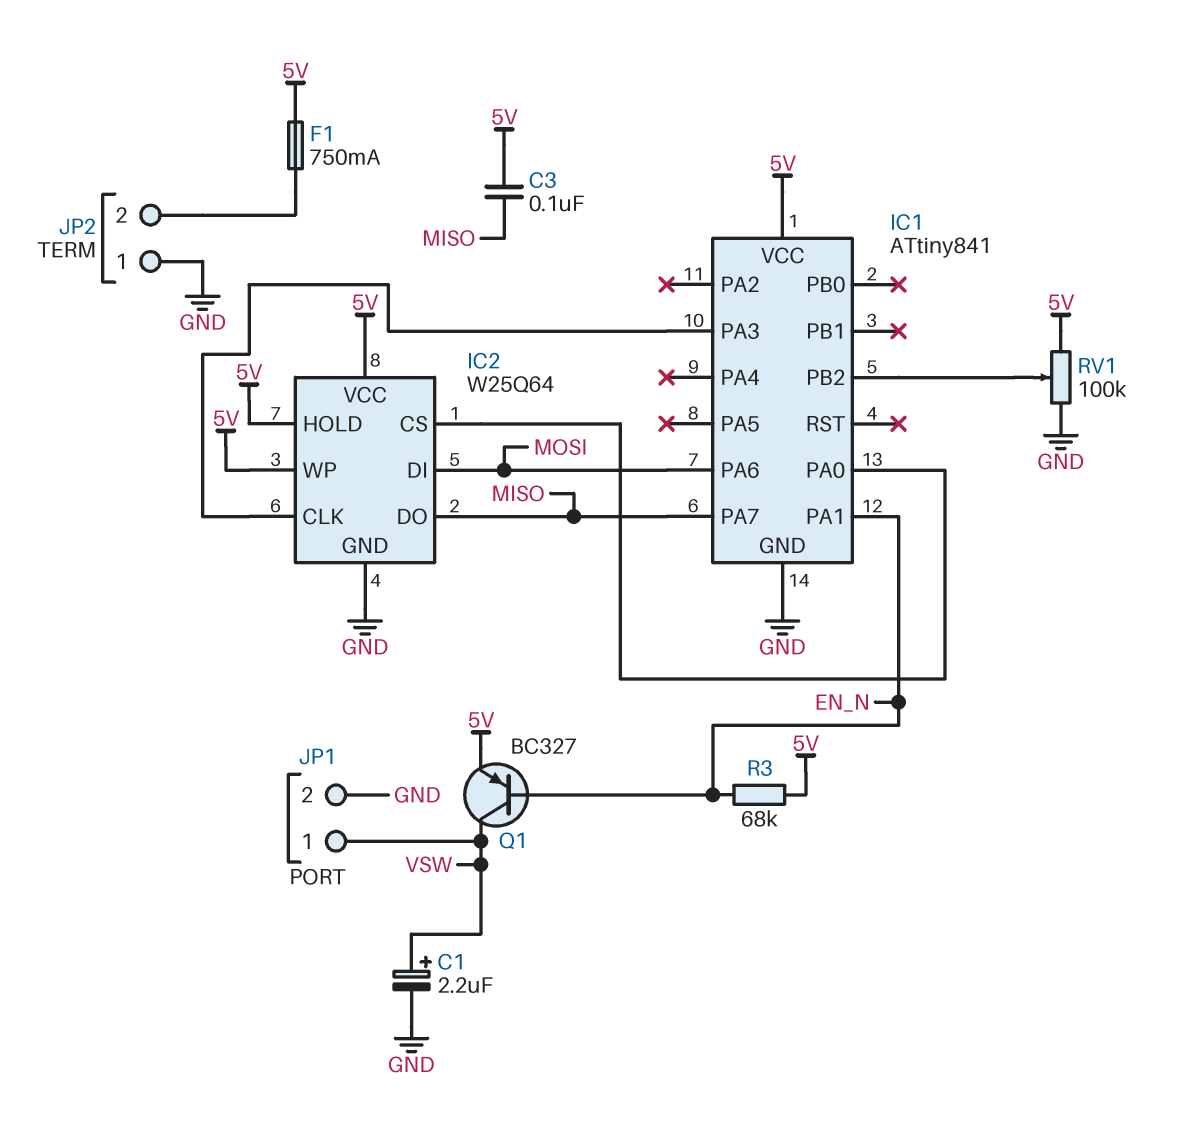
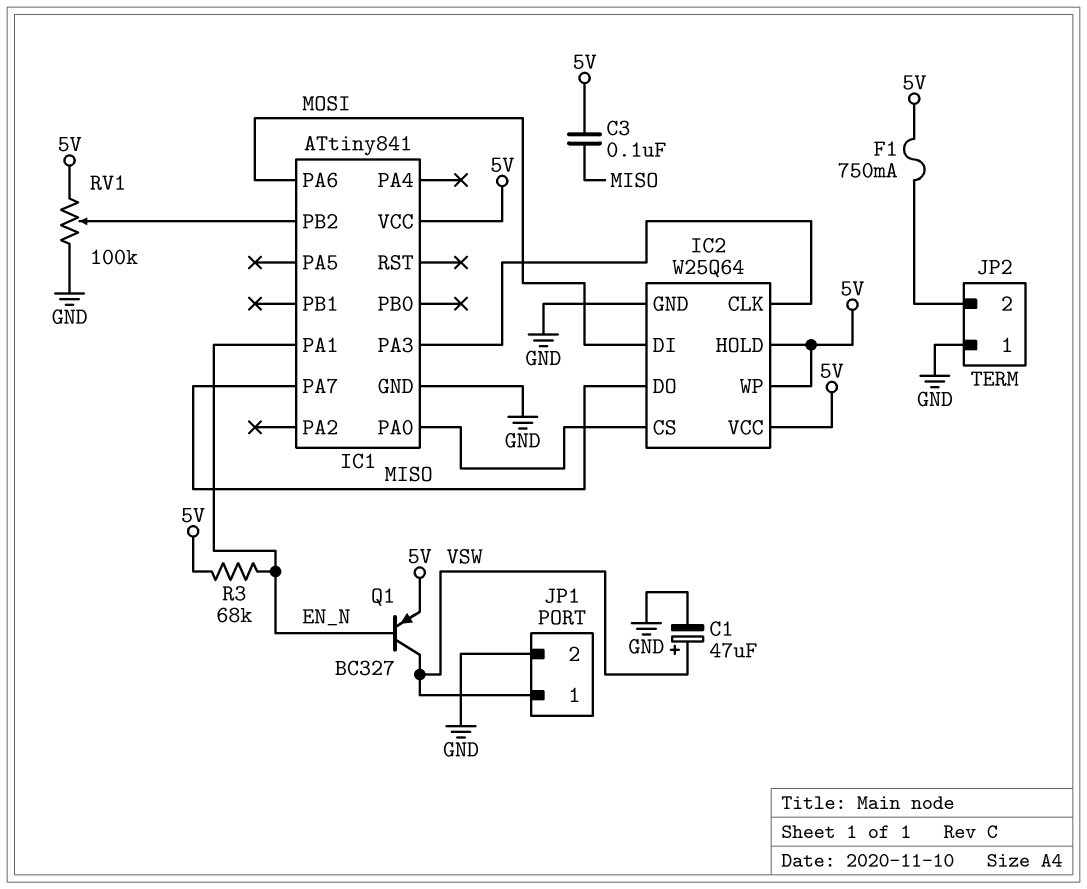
C1: 2.2uF (plus VSW, minus GND) -> 47uF (plus VSW, minus GND)

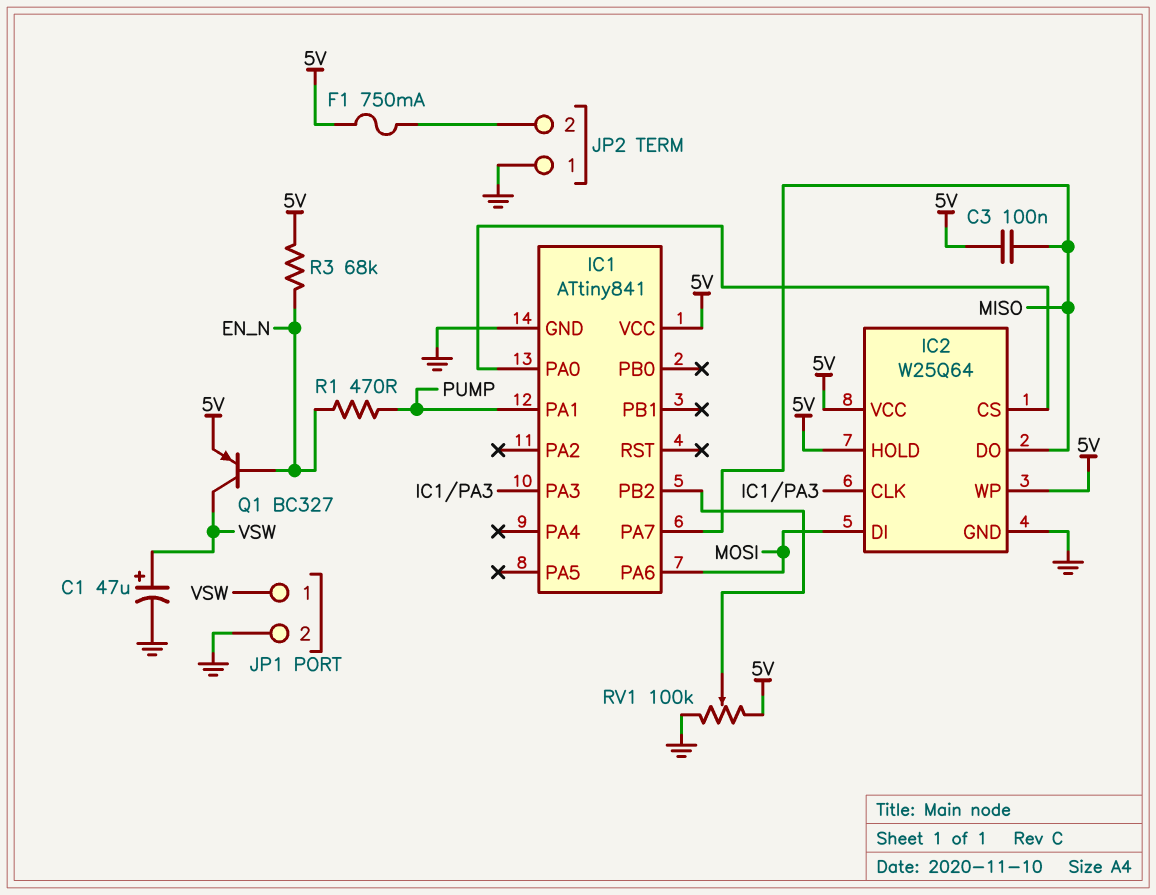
IC1 pin PA1: EN_N -> PUMP
R1: none -> 470 (EN_N, PUMP)

